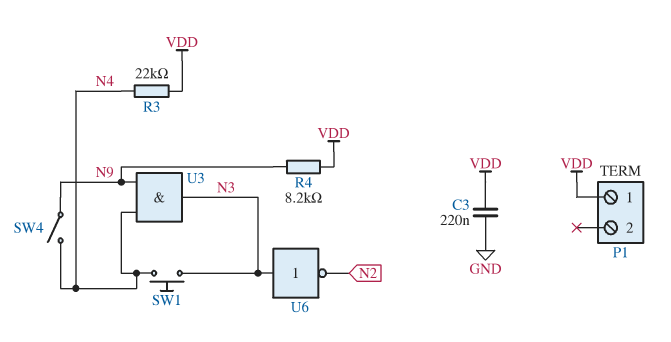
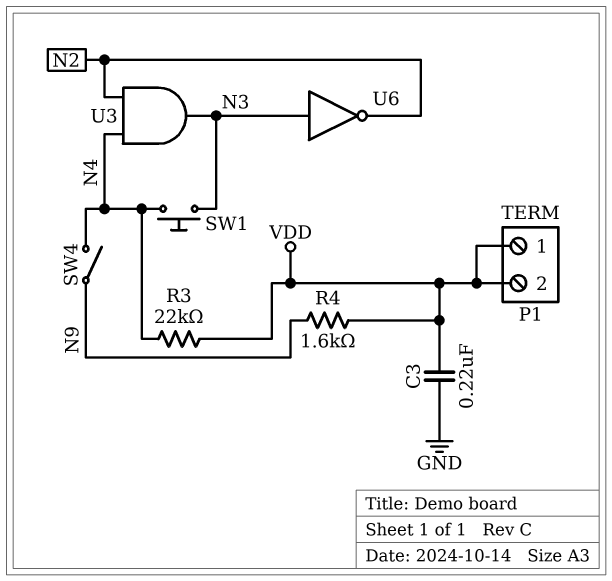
P1 pin 2: none -> VDD
R4: 8.2k (N9, VDD) -> 1.6k (N9, VDD)
U3: AND (in N4, in N9, out N3) -> AND (in N2, in N4, out N3)

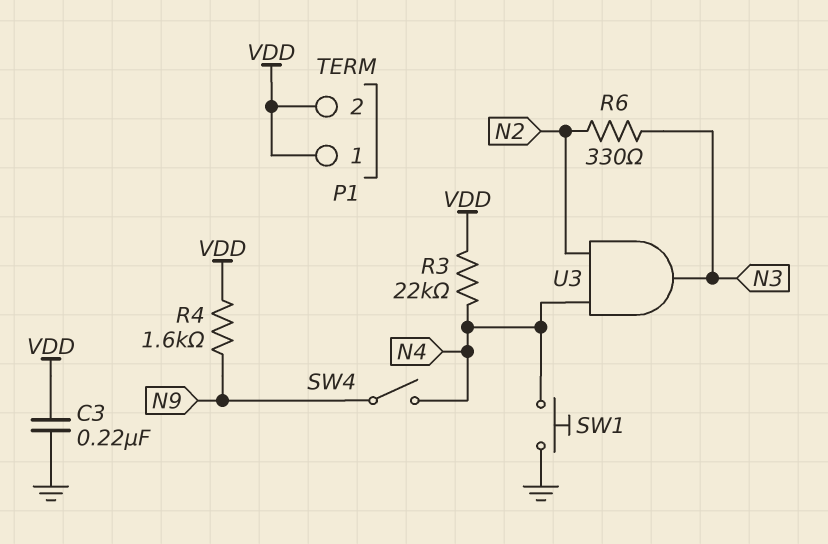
R6: none -> 330 (N2, N3)
SW1: button (N3, N4) -> button (GND, N4)
U6: NOT (in N3, out N2) -> none

